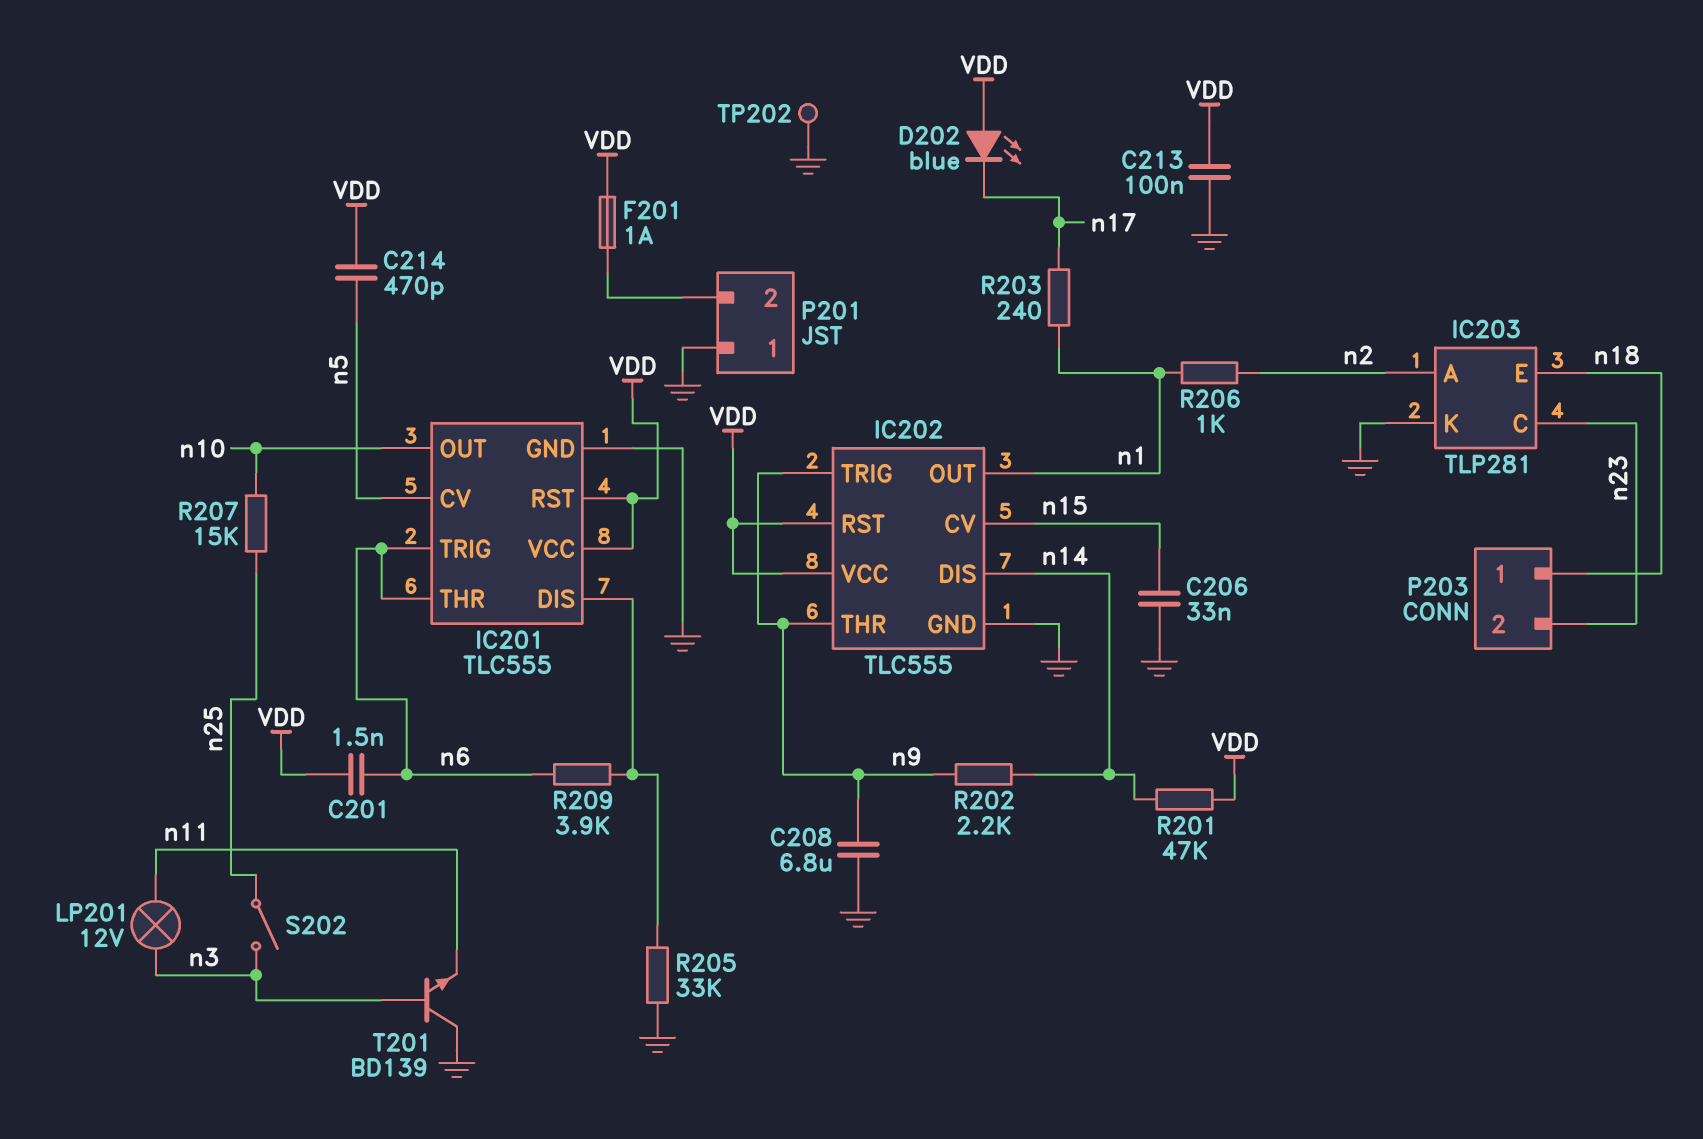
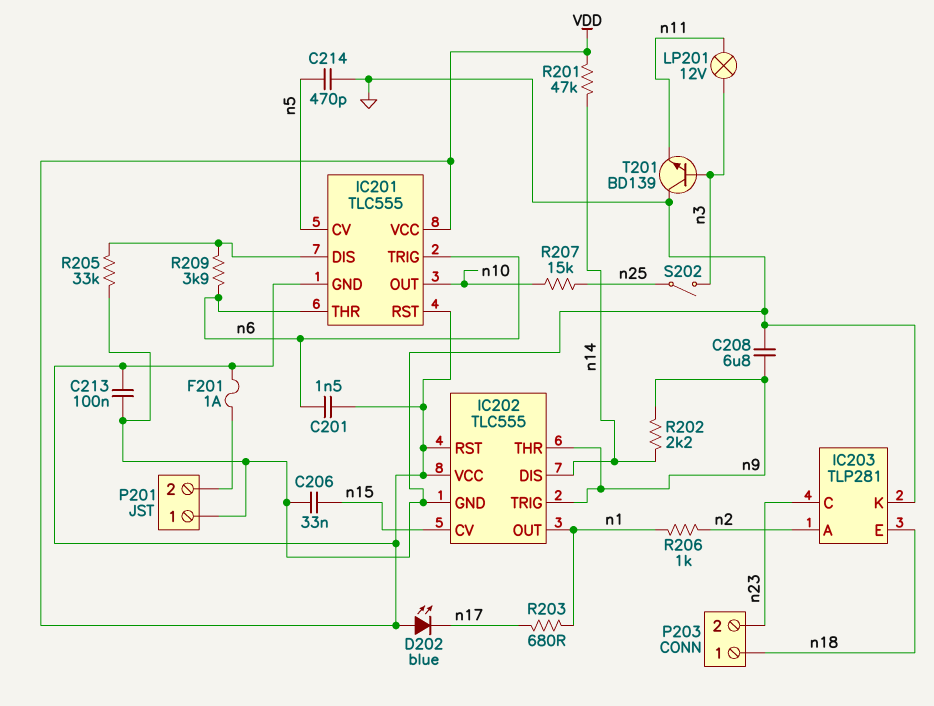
C214: 470pF (VDD, n5) -> 470pF (GND, n5)
IC201 pin GND: GND -> VDD
R203: 240 (n1, n17) -> 680 (n1, n17)
TP202: test point (GND) -> none

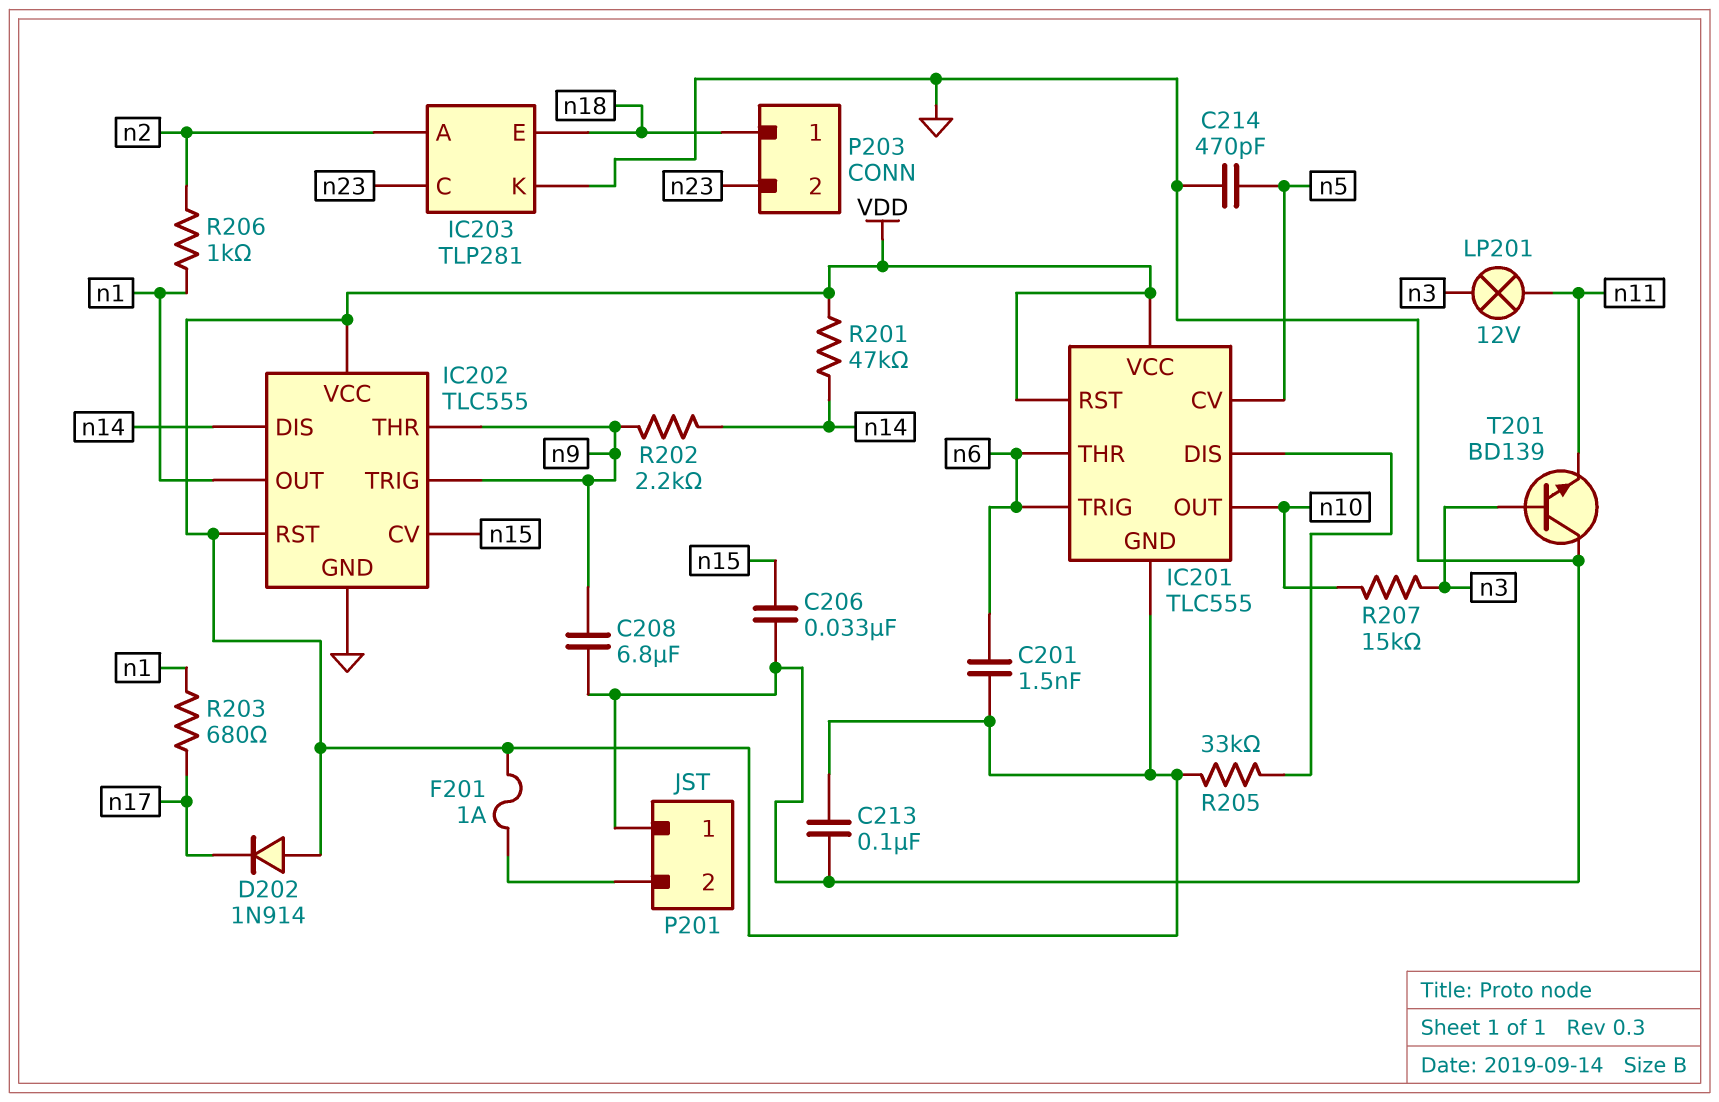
D202: LED blue (A VDD, K n17) -> diode 1N914 (A VDD, K n17)
R205: 33k (GND, IC201/DIS) -> 33k (IC201/DIS, VDD)
R207: 15k (n10, n25) -> 15k (n3, n10)
R209: 3.9k (IC201/DIS, n6) -> none
S202: switch (n3, n25) -> none

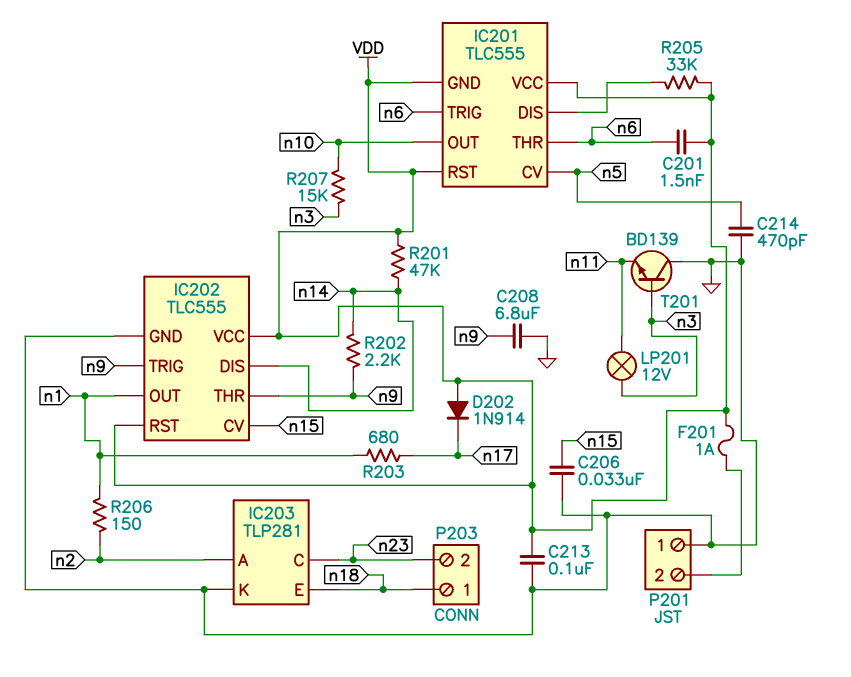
R206: 1k (n1, n2) -> 150 (n1, n2)

